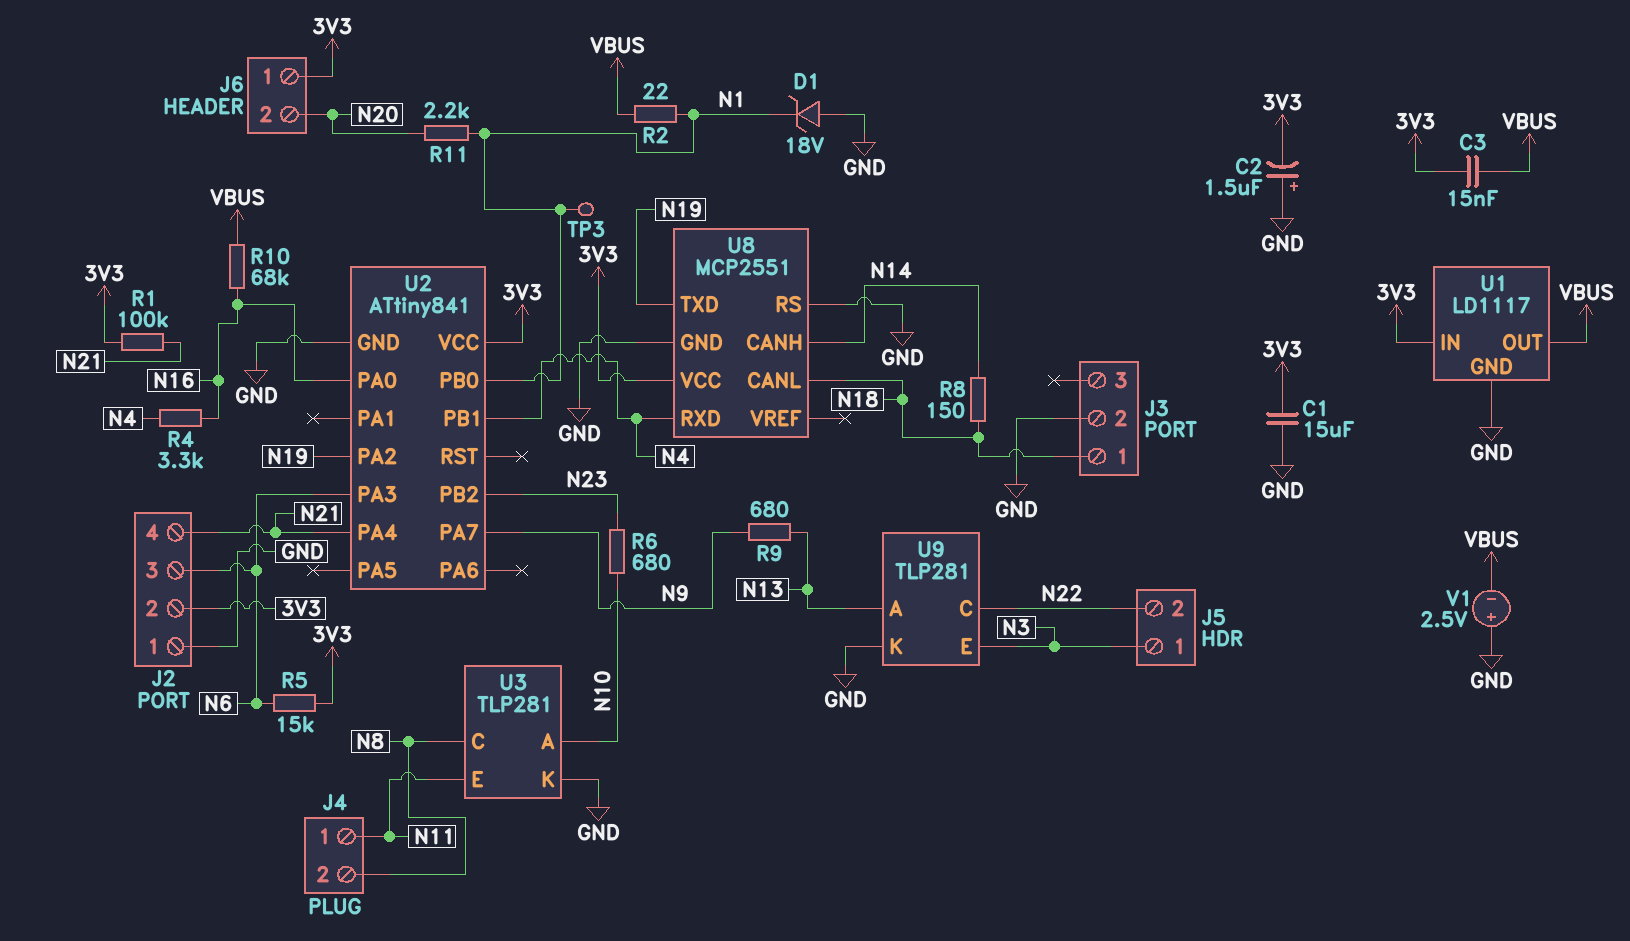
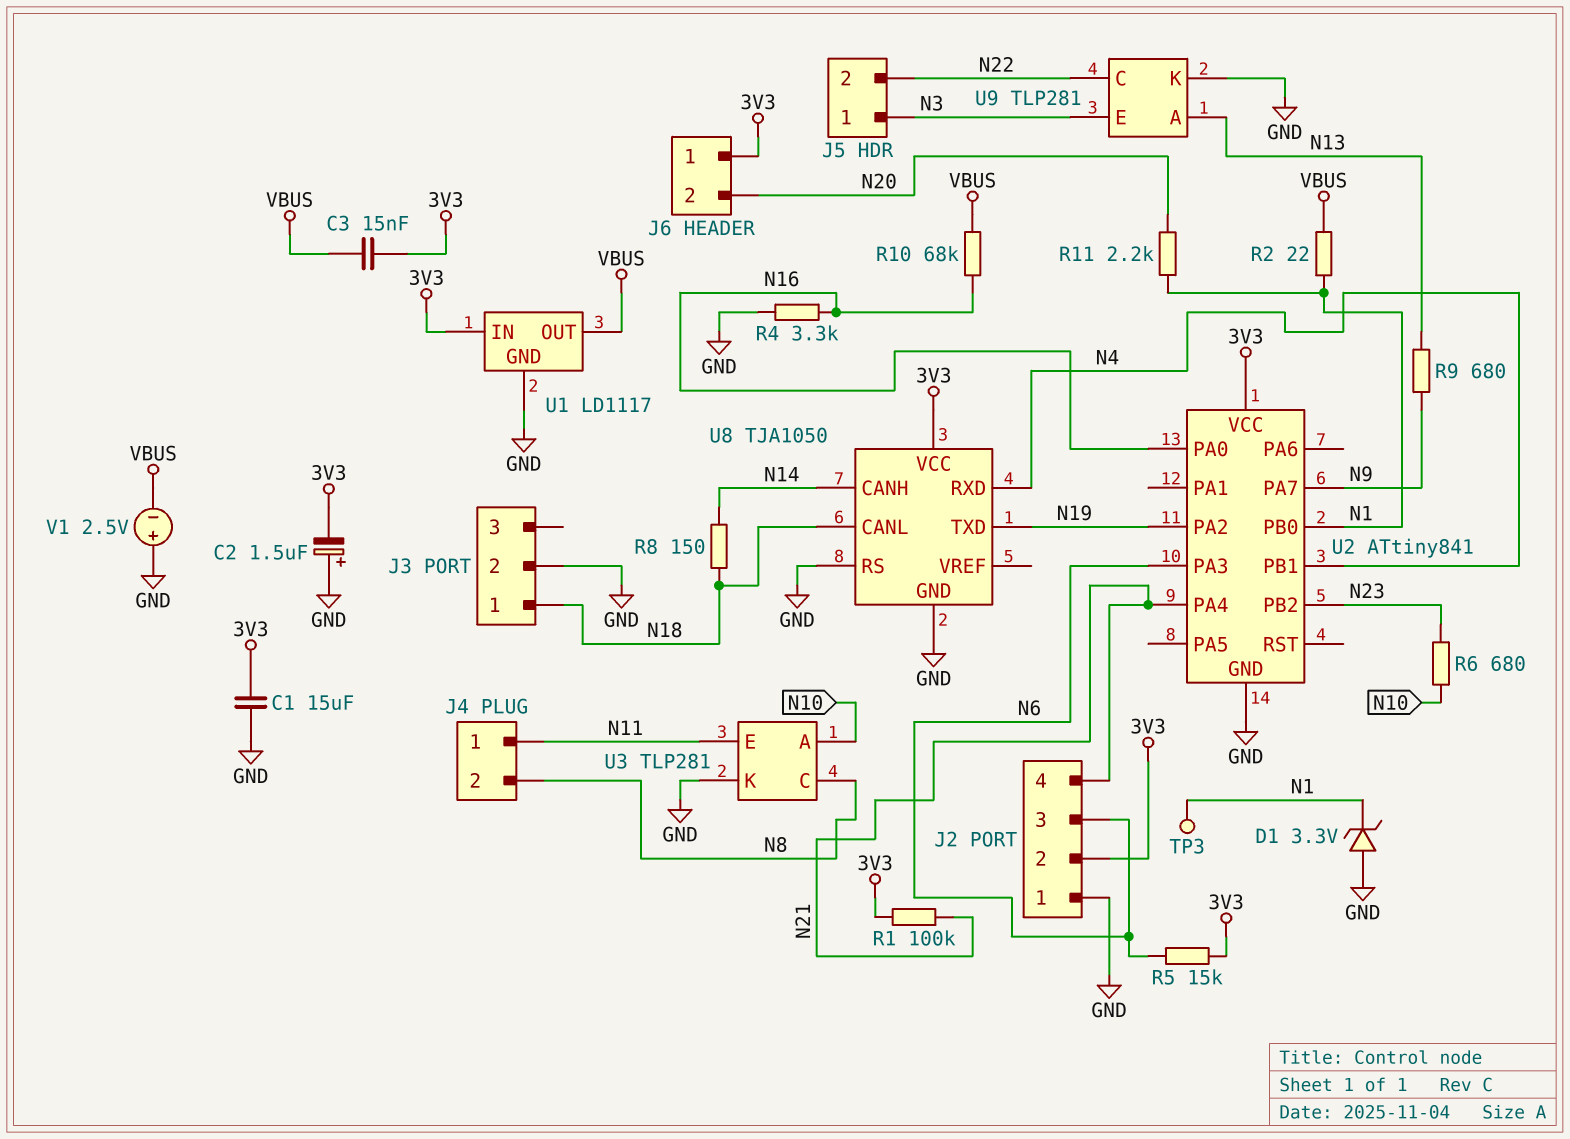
D1: zener 18V (A GND, K N1) -> zener 3.3V (A GND, K N1)
R4: 3.3k (N4, N16) -> 3.3k (GND, N16)
U8: MCP2551 -> TJA1050

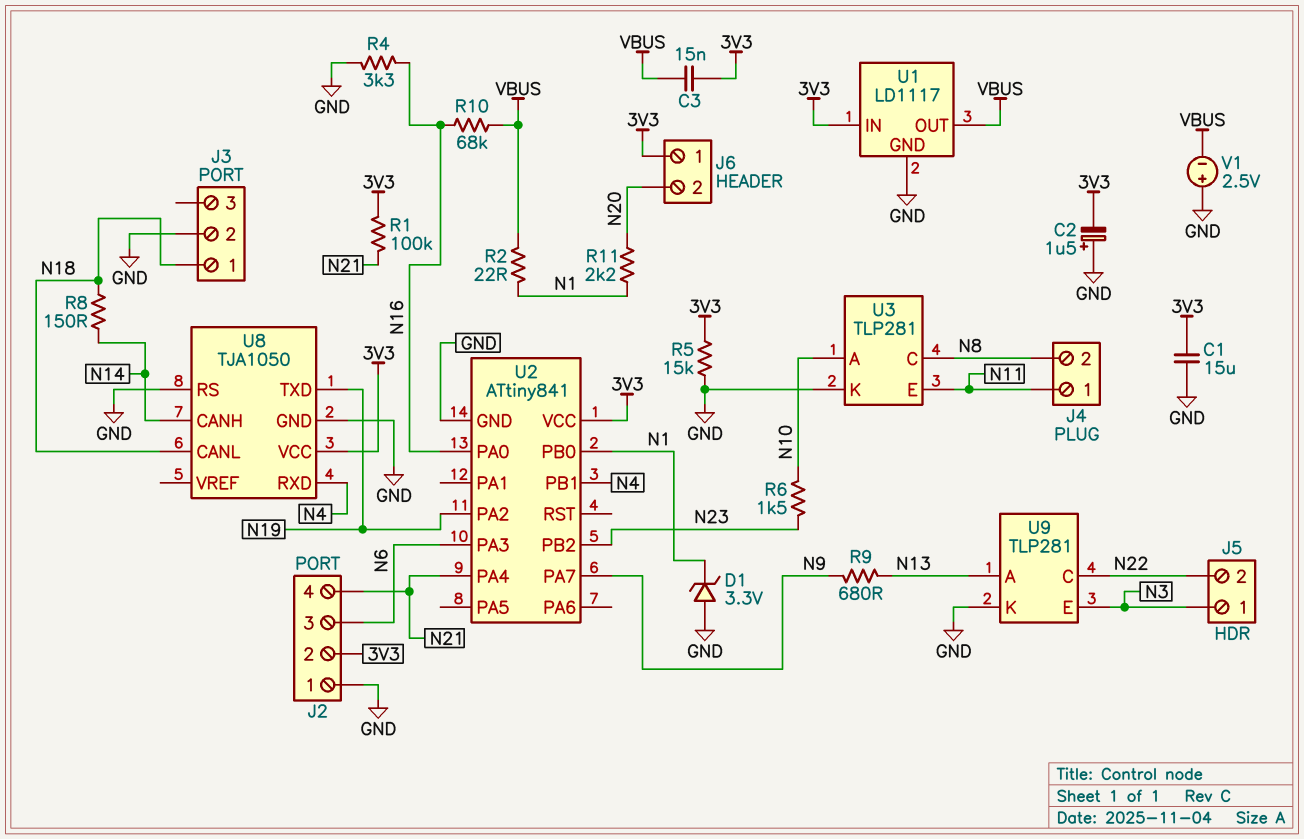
R5: 15k (3V3, N6) -> 15k (3V3, GND)
R6: 680 (N10, N23) -> 1.5k (N10, N23)
TP3: test point (N1) -> none

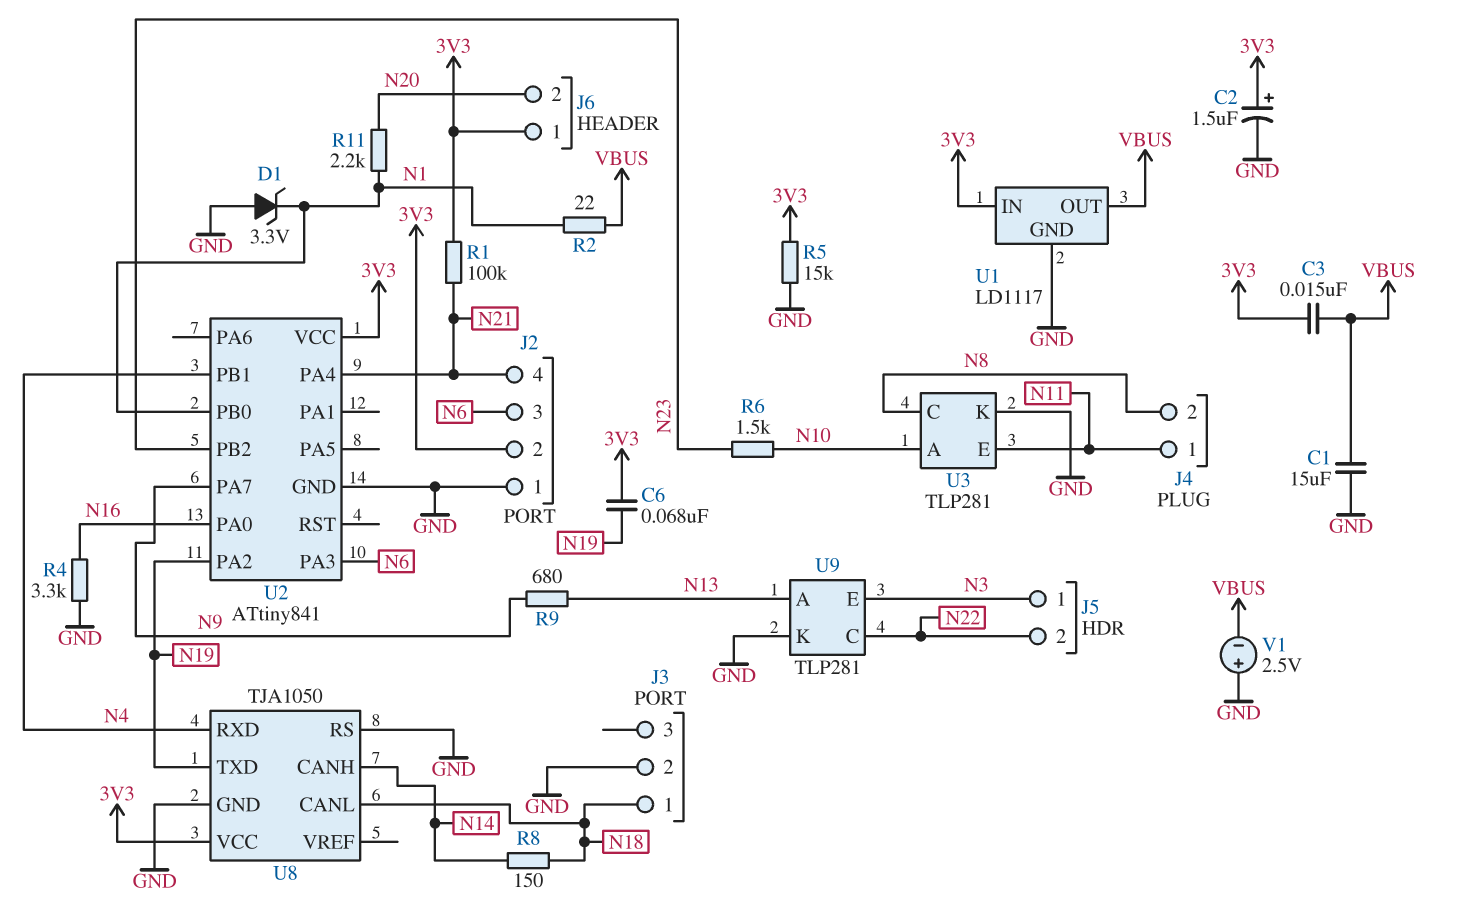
C1: 15uF (3V3, GND) -> 15uF (GND, VBUS)
C2: 1.5uF (plus GND, minus 3V3) -> 1.5uF (plus 3V3, minus GND)
C6: none -> 68nF (3V3, N19)
R10: 68k (N16, VBUS) -> none

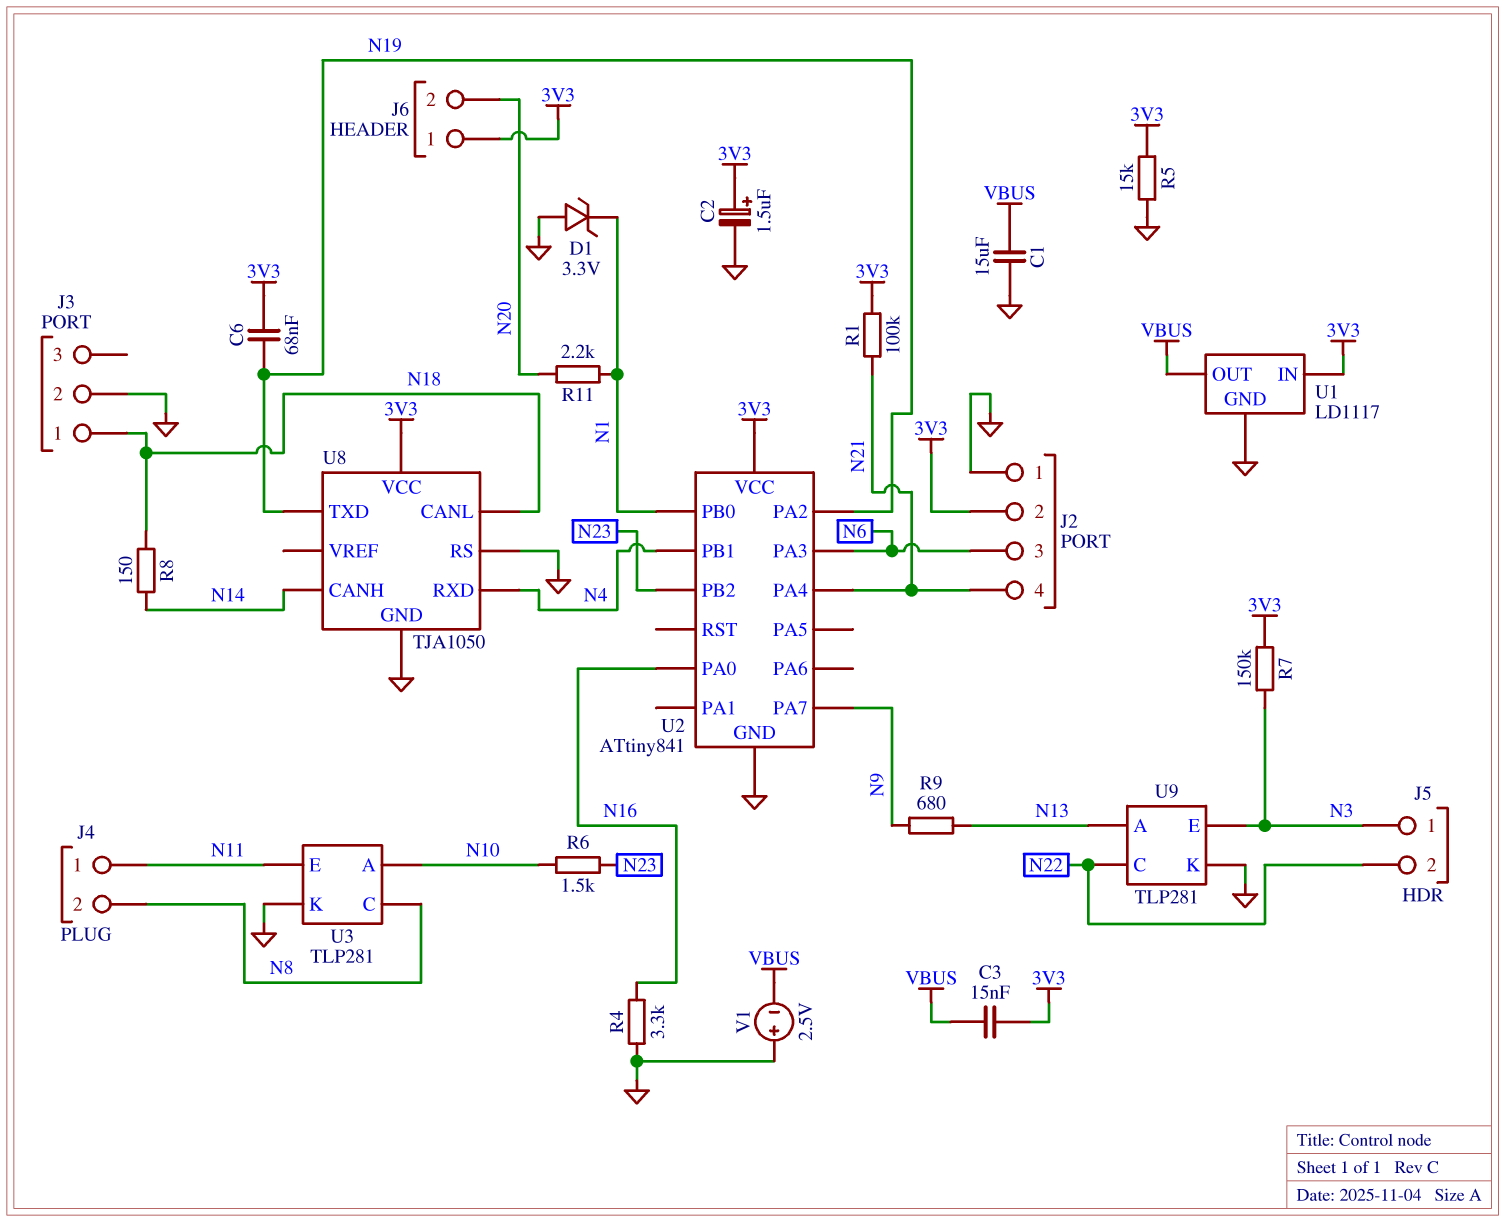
R2: 22 (N1, VBUS) -> none
R7: none -> 150k (3V3, N3)

